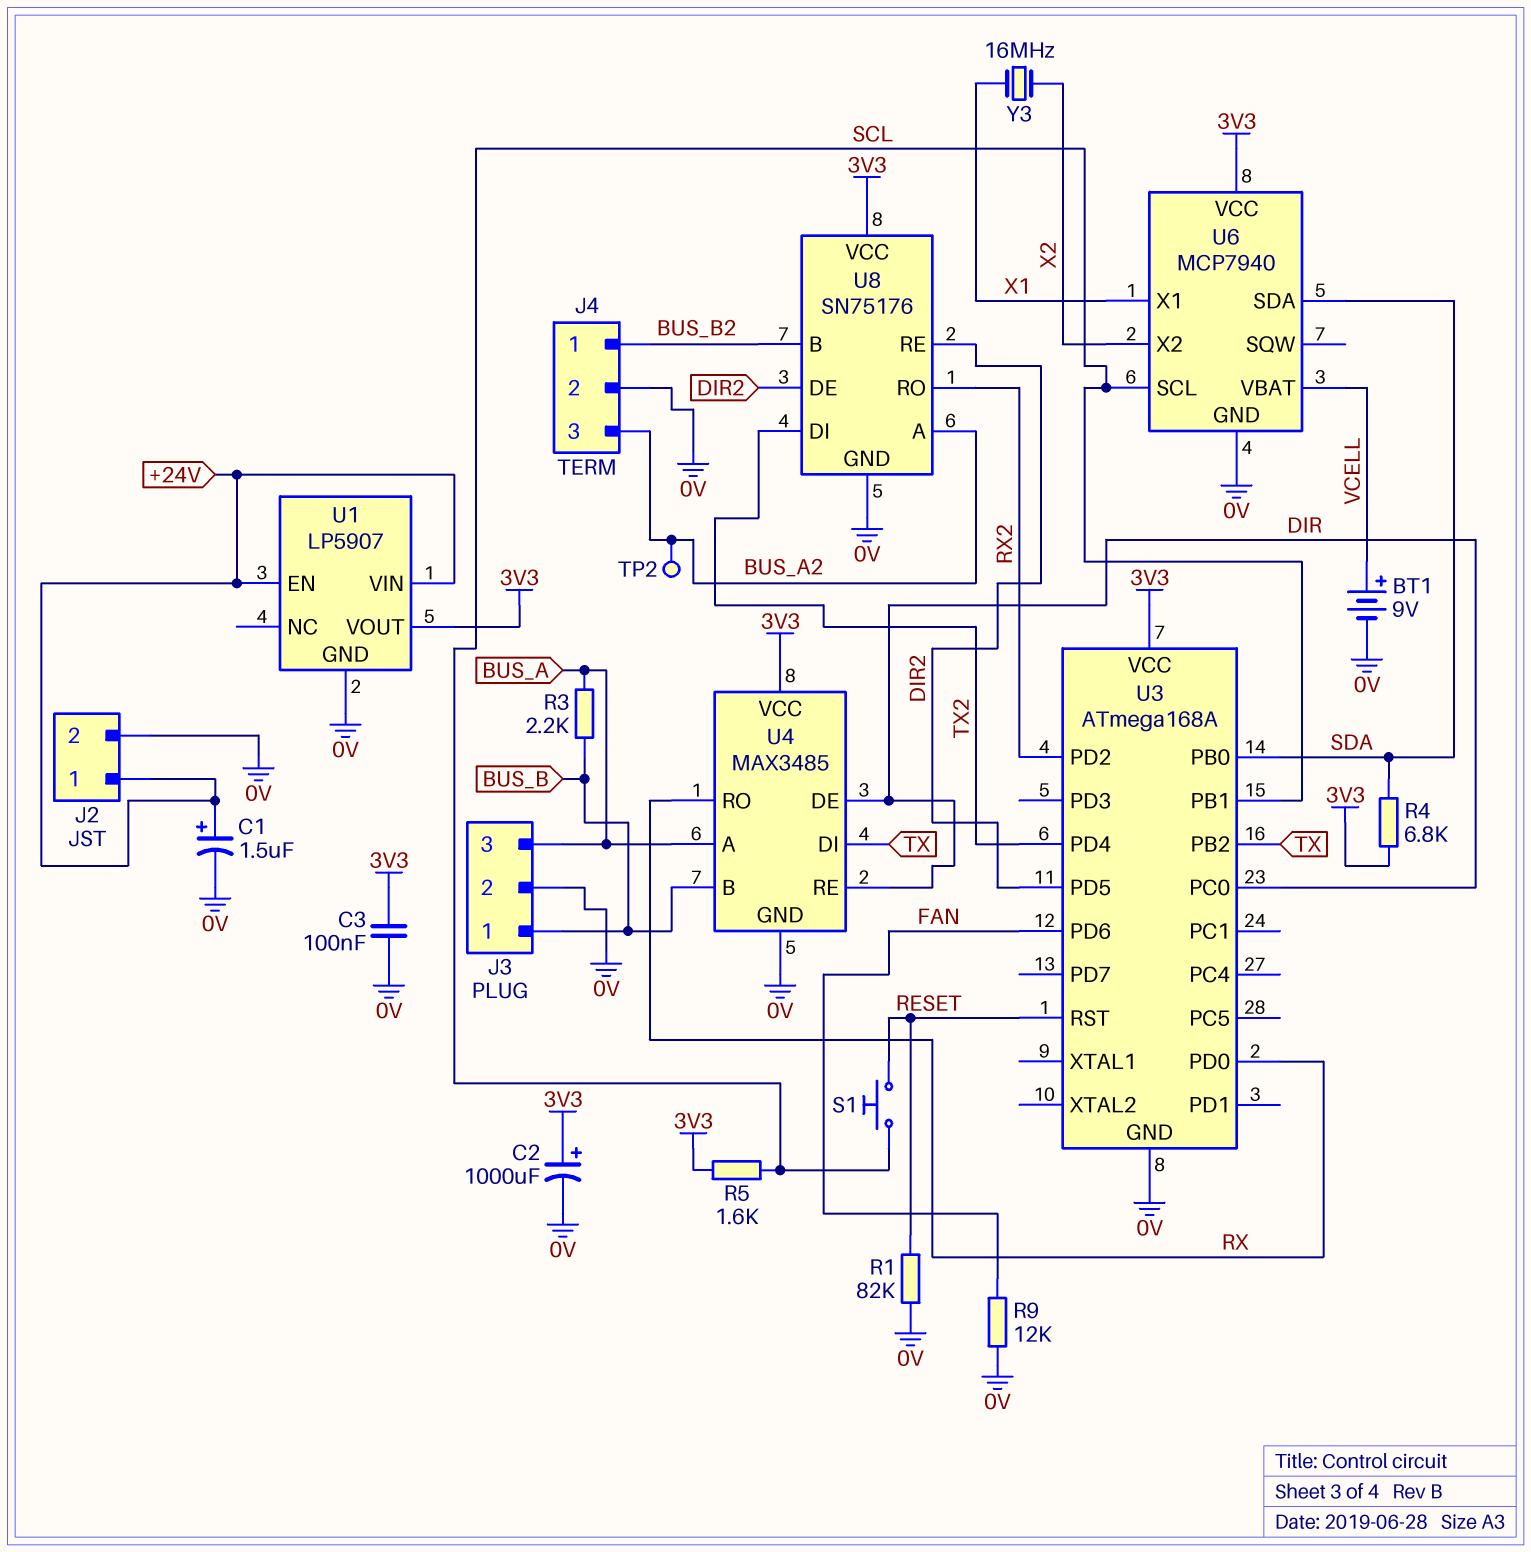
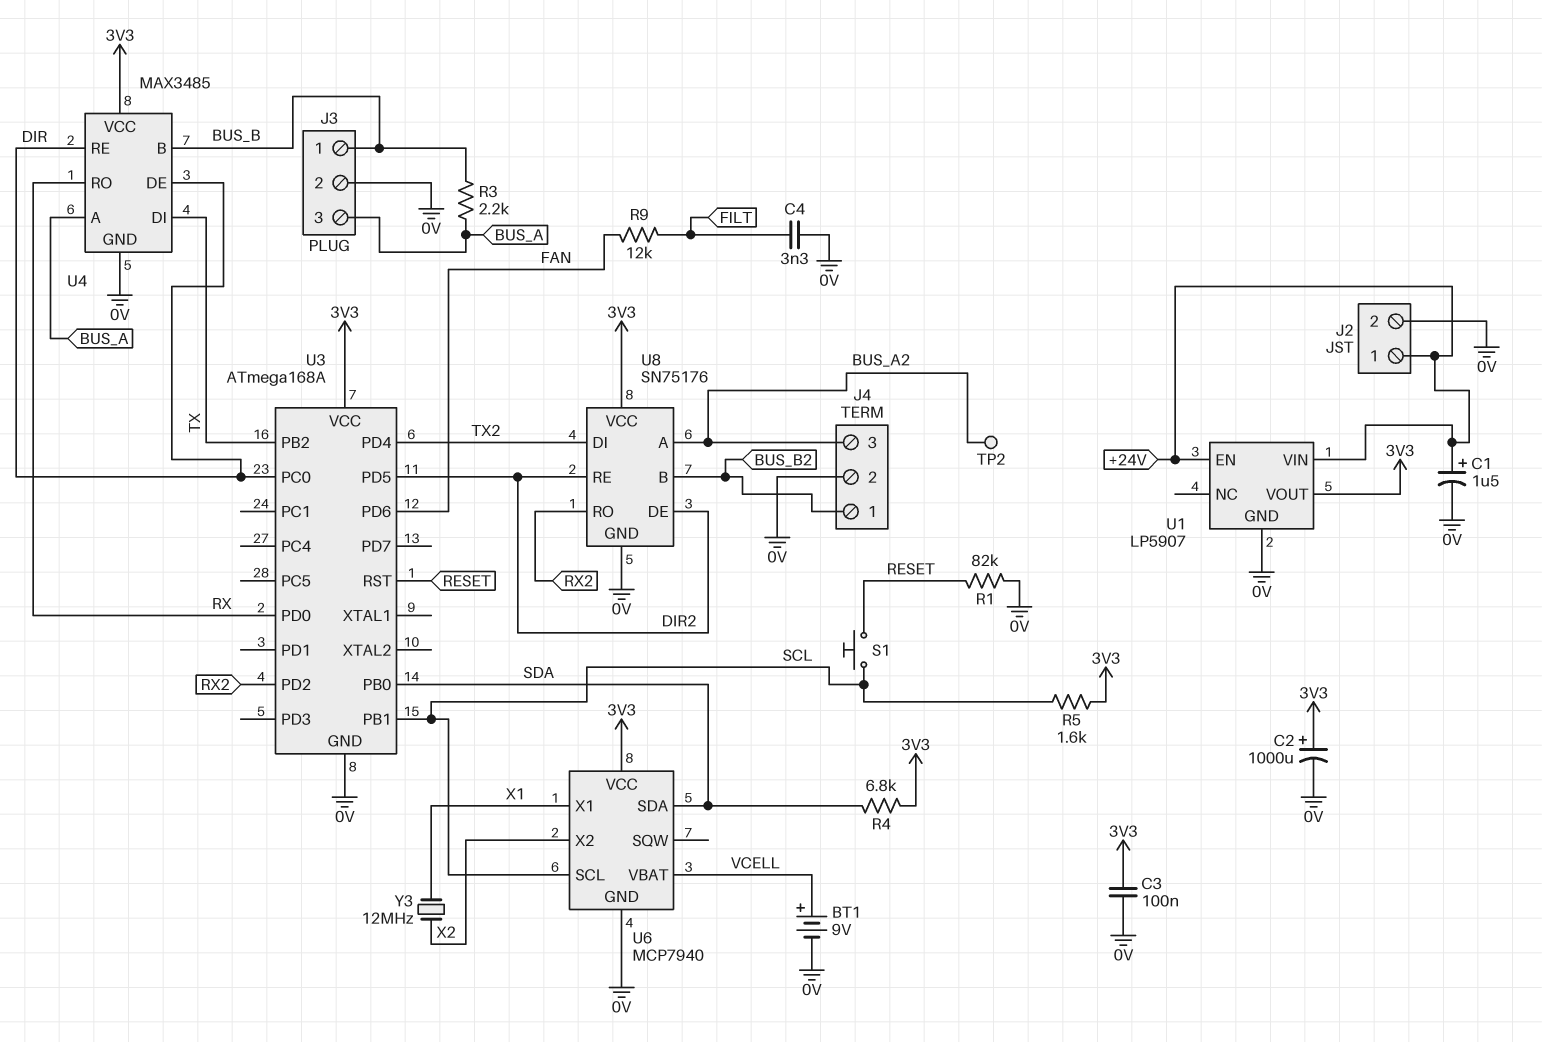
C4: none -> 3.3nF (0V, FILT)
R9: 12k (0V, FAN) -> 12k (FAN, FILT)
Y3: 16MHz (X1, X2) -> 12MHz (X1, X2)

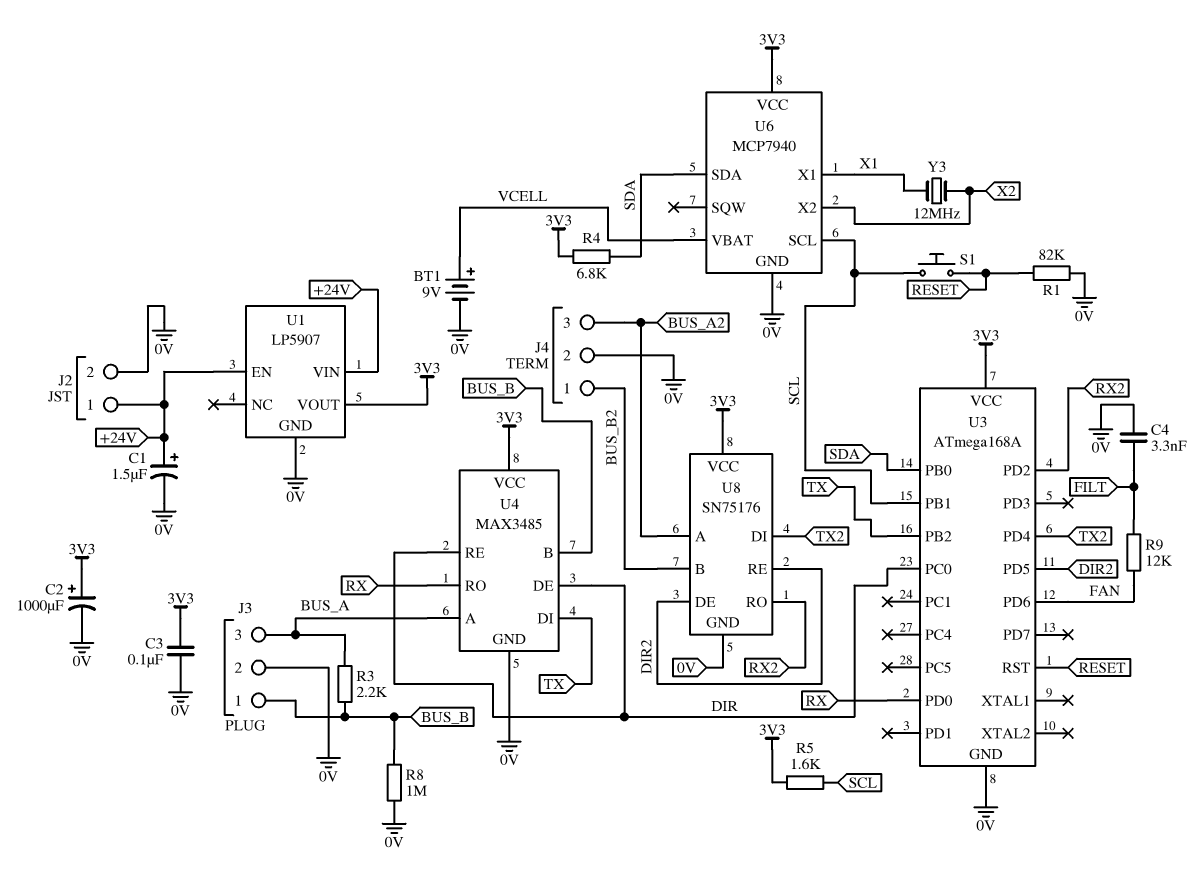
R8: none -> 1M (0V, BUS_B)
TP2: test point (BUS_A2) -> none

